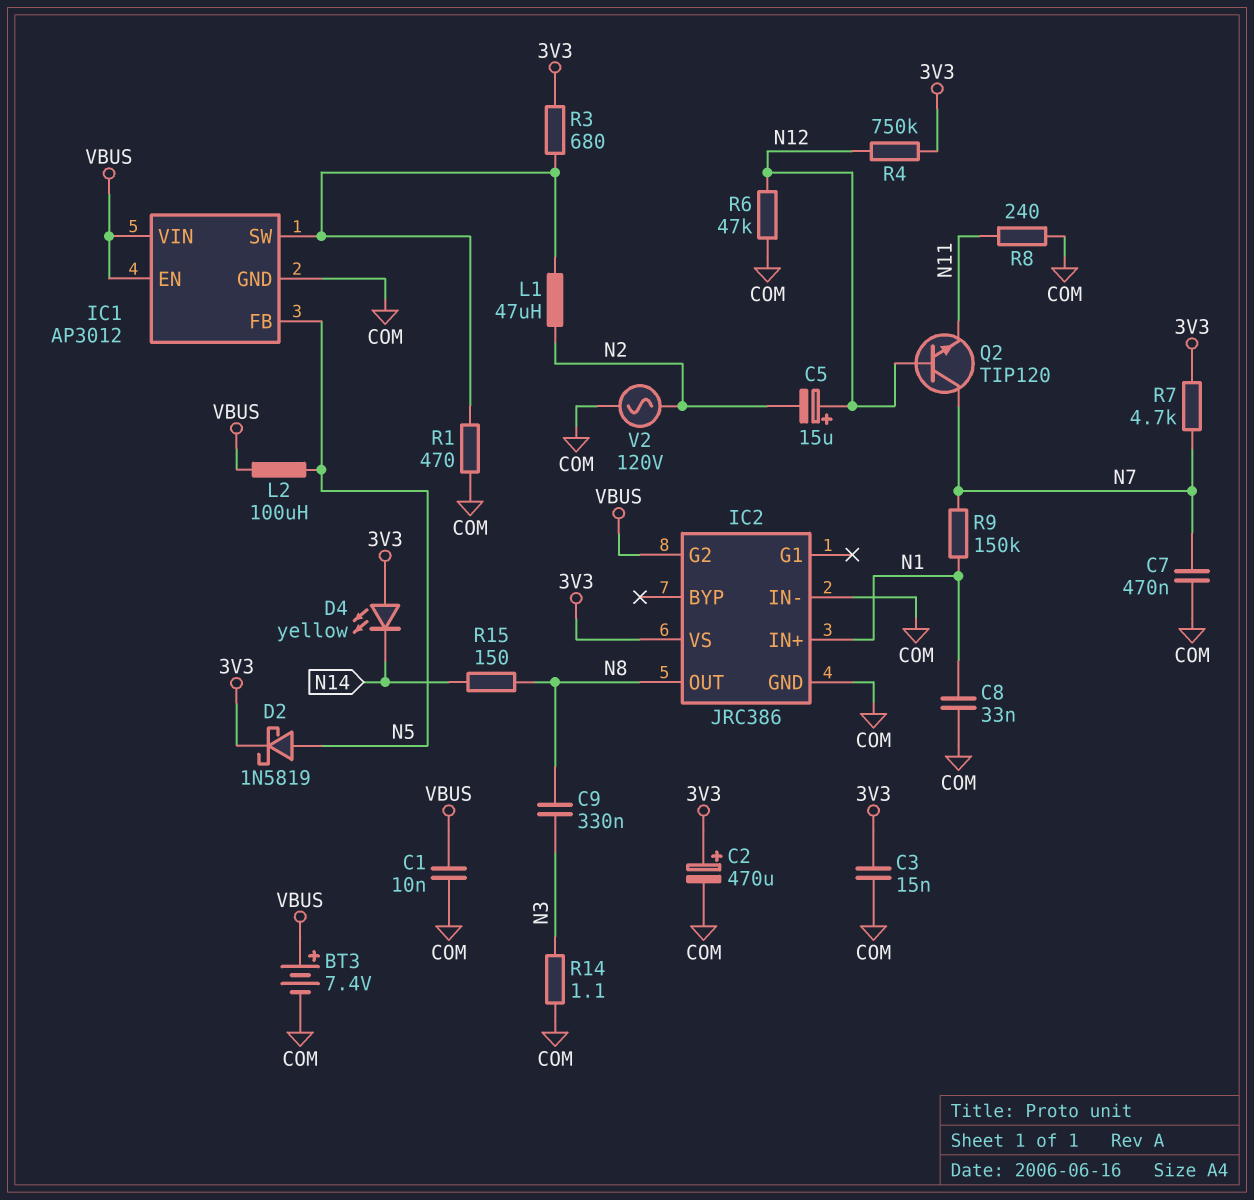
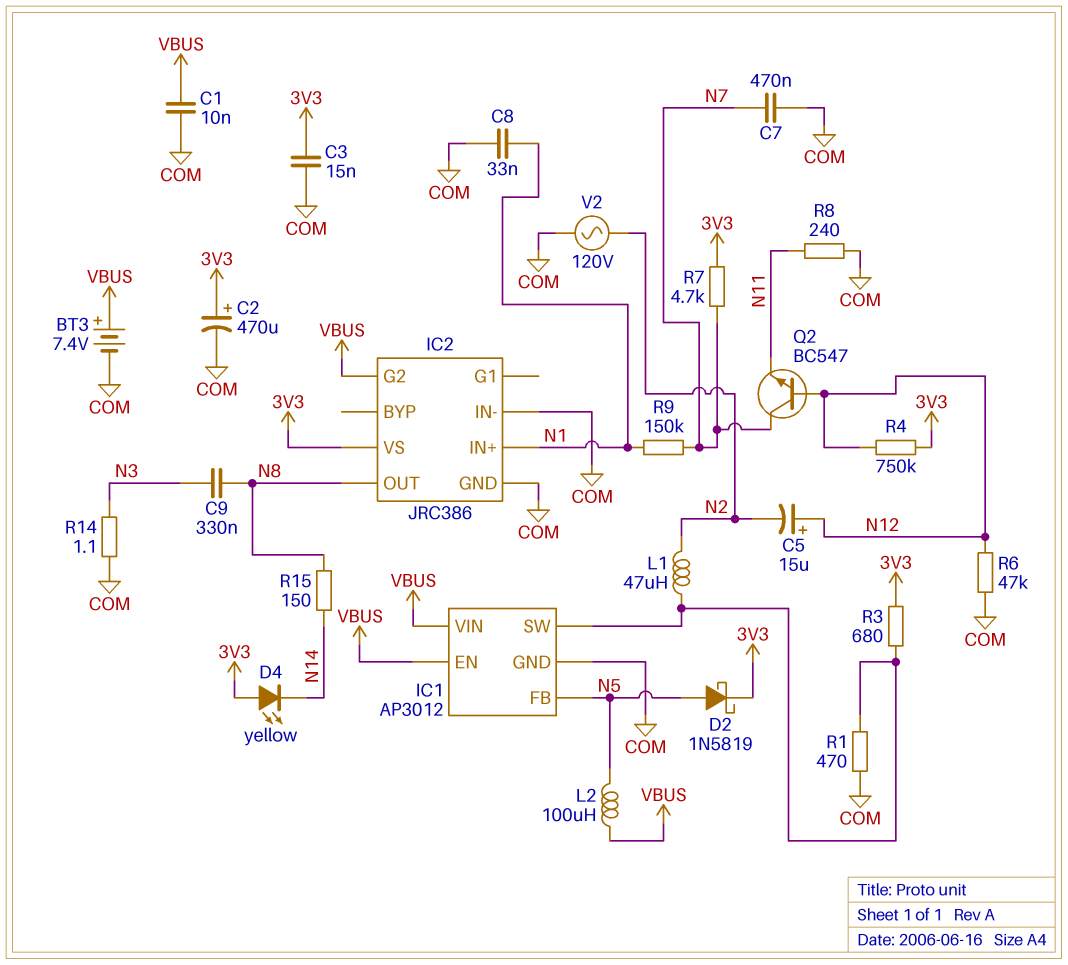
Q2: NPN TIP120 (B N12, C N7, E N11) -> NPN BC547 (B N12, C N7, E N11)

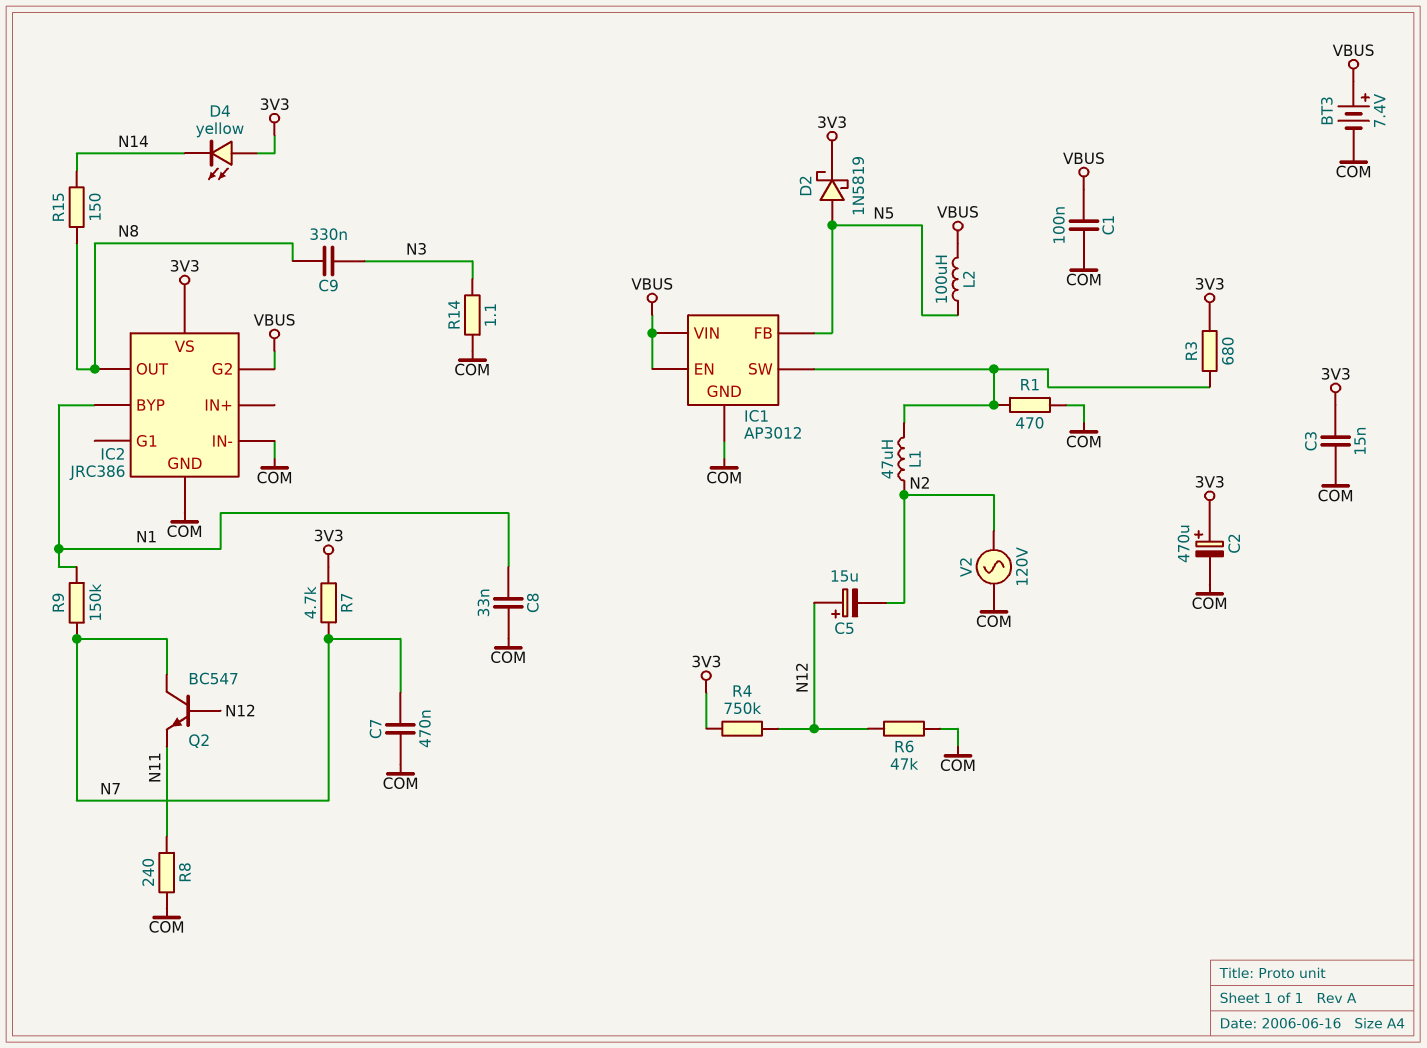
C1: 10nF (COM, VBUS) -> 100nF (COM, VBUS)
IC2 pin BYP: none -> N1
IC2 pin IN+: N1 -> none

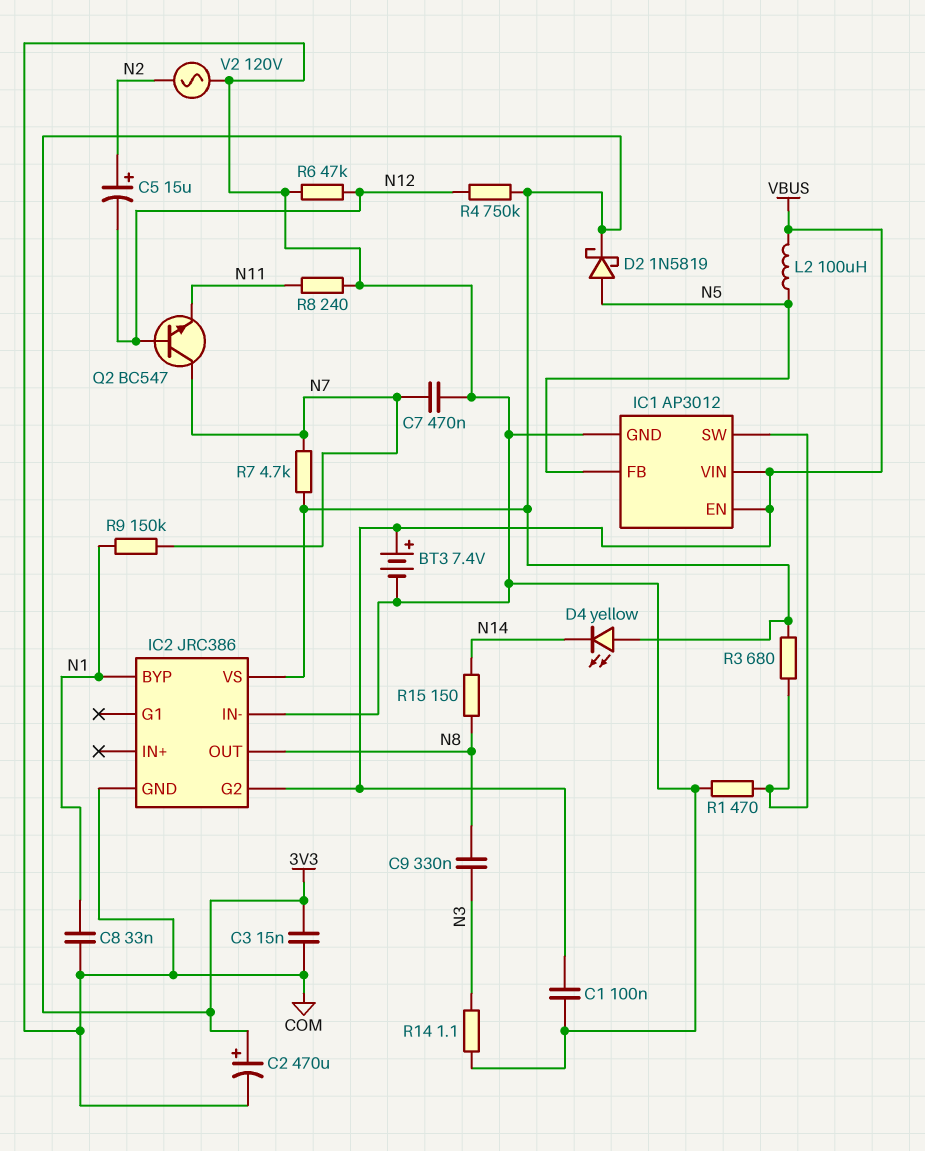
C5: 15uF (plus N12, minus N2) -> 15uF (plus N2, minus N12)
L1: 47uH (IC1/SW, N2) -> none

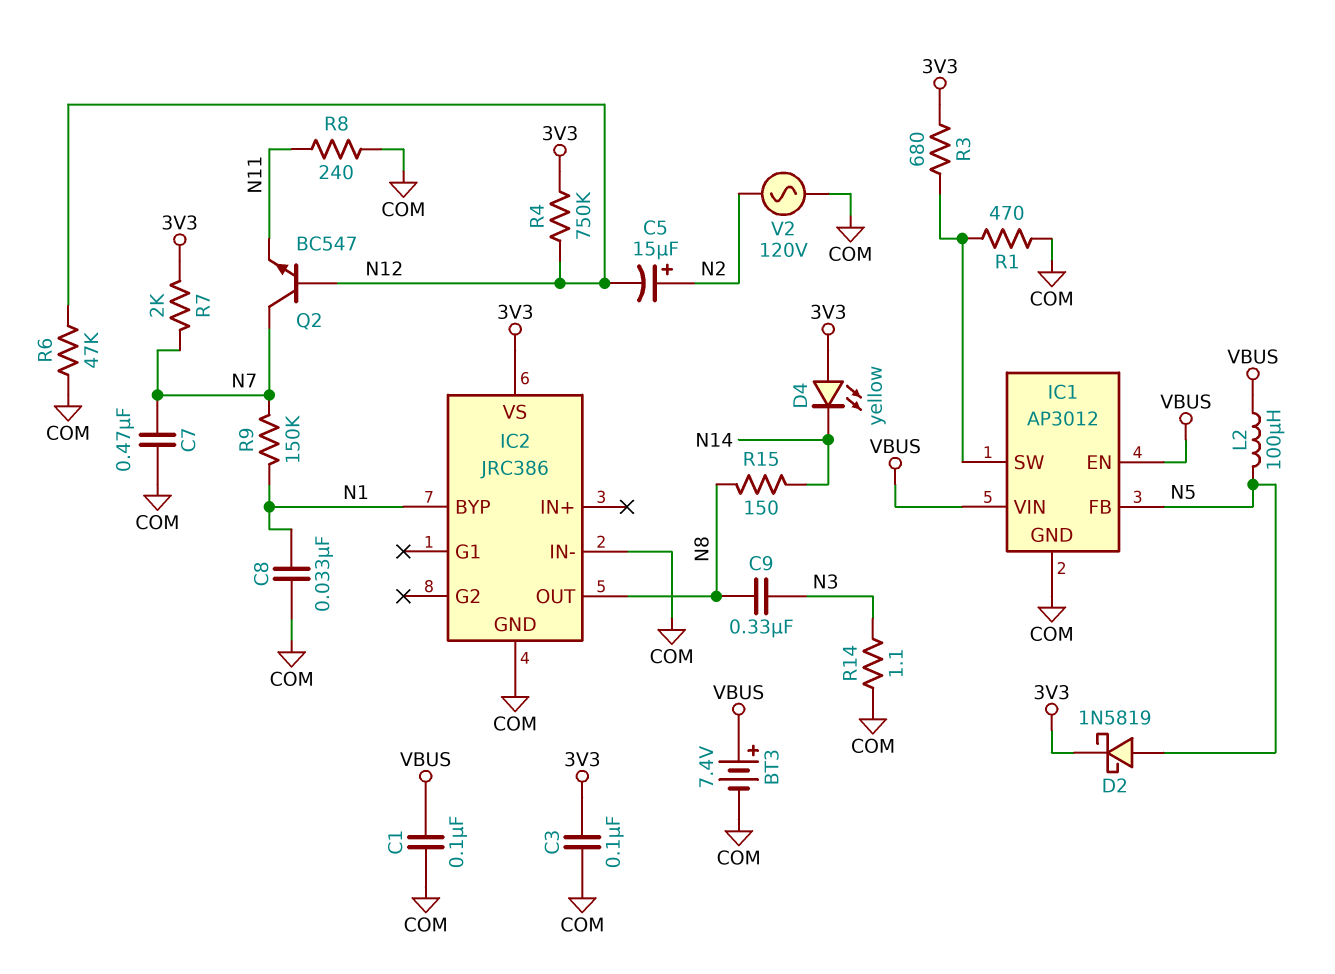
C2: 470uF (plus 3V3, minus COM) -> none
C3: 15nF (3V3, COM) -> 100nF (3V3, COM)
IC2 pin G2: VBUS -> none
R7: 4.7k (3V3, N7) -> 2k (3V3, N7)

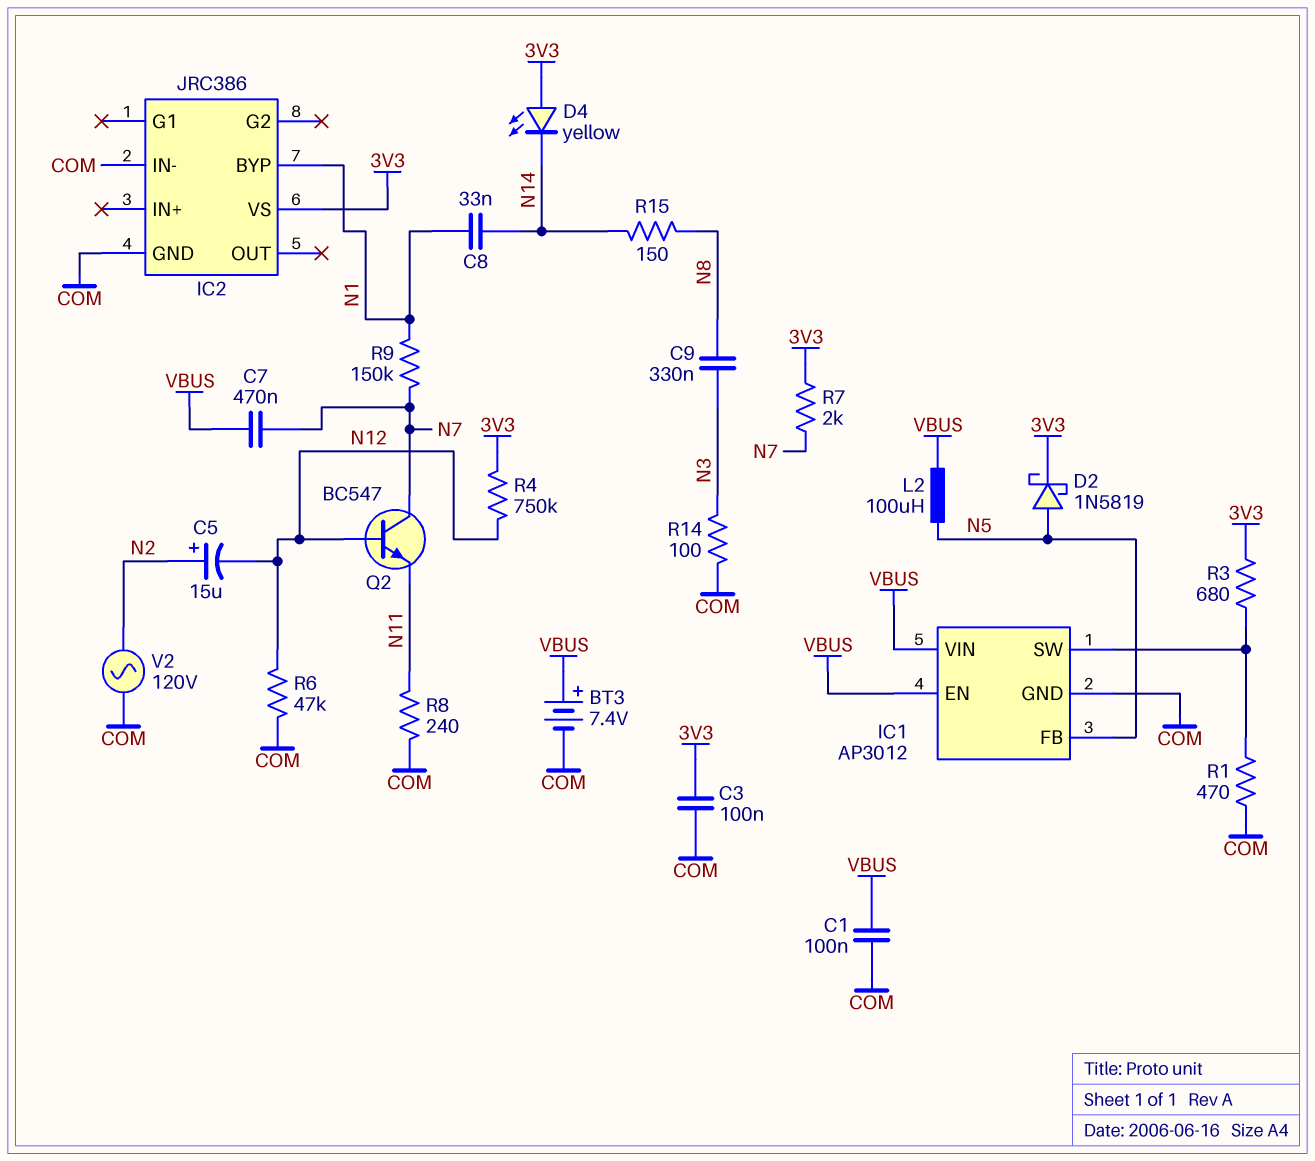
C7: 470nF (COM, N7) -> 470nF (N7, VBUS)
C8: 33nF (COM, N1) -> 33nF (N1, N14)
IC2 pin OUT: N8 -> none
R14: 1.1 (COM, N3) -> 100 (COM, N3)

